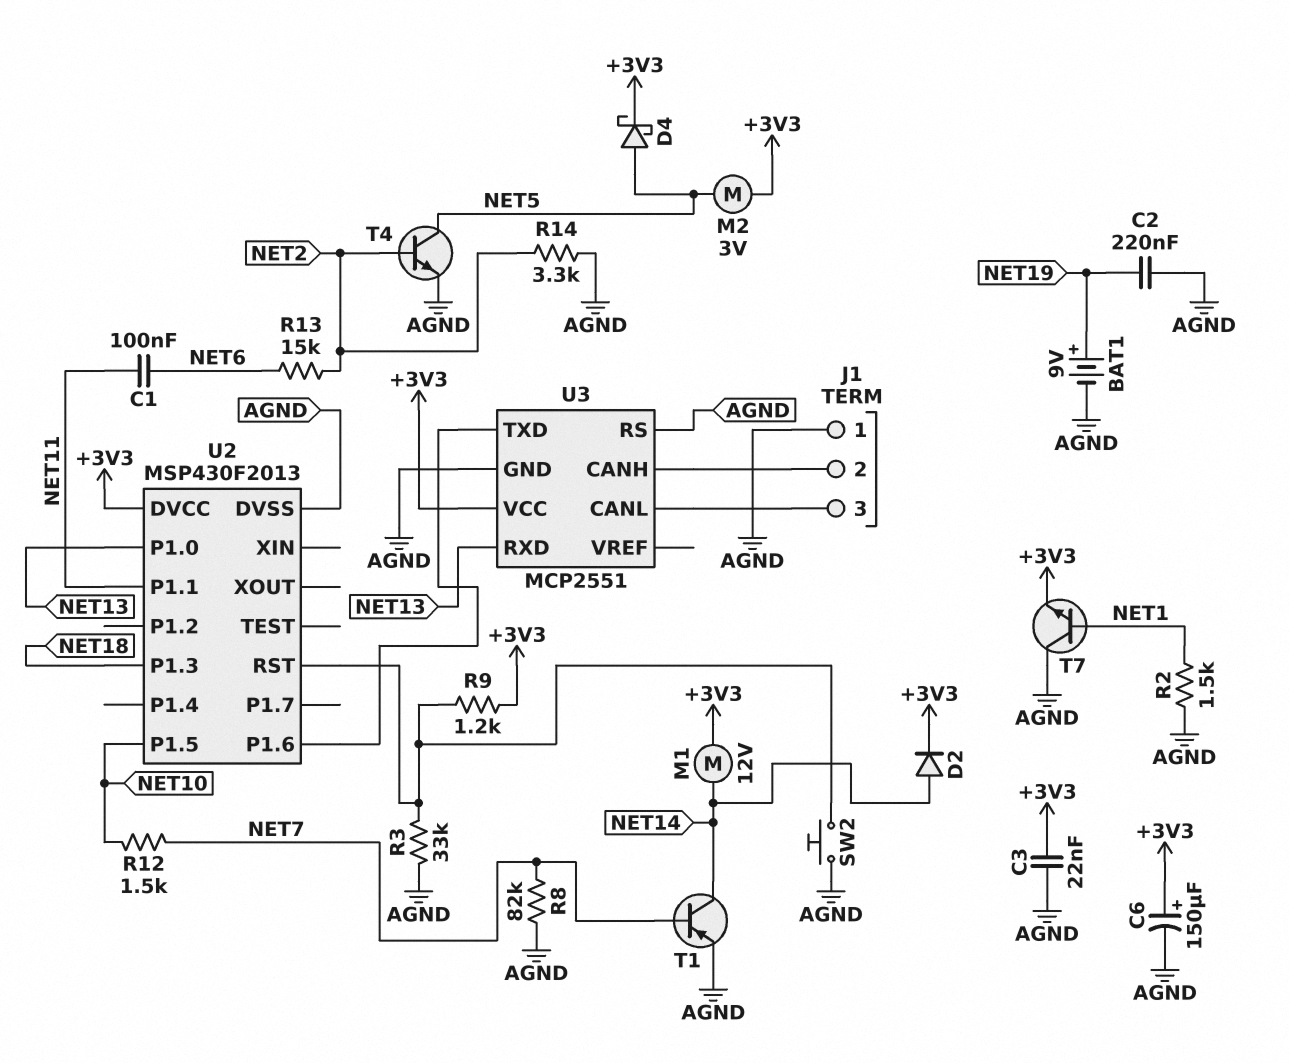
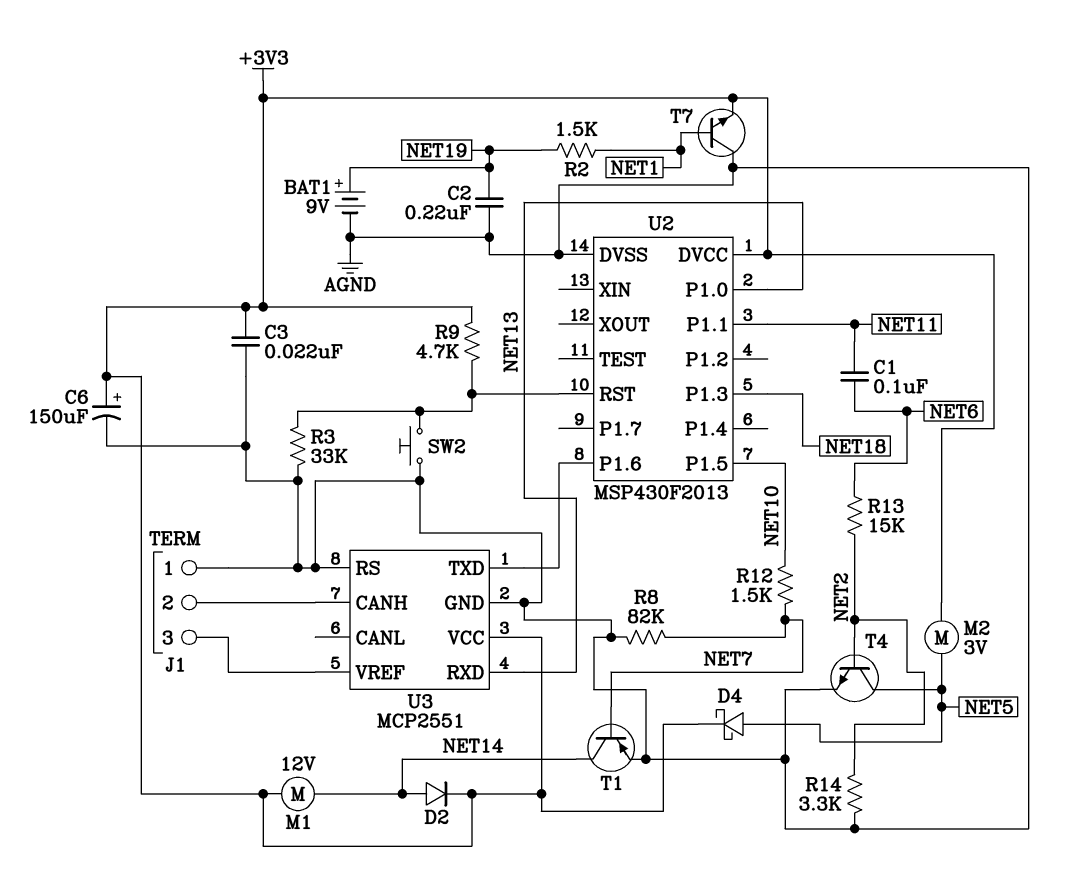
R2: 1.5k (AGND, NET1) -> 1.5k (NET1, NET19)
R9: 1.2k (+3V3, U2/RST) -> 4.7k (+3V3, U2/RST)
U3 pin CANL: J1/3 -> none
U3 pin VREF: none -> J1/3

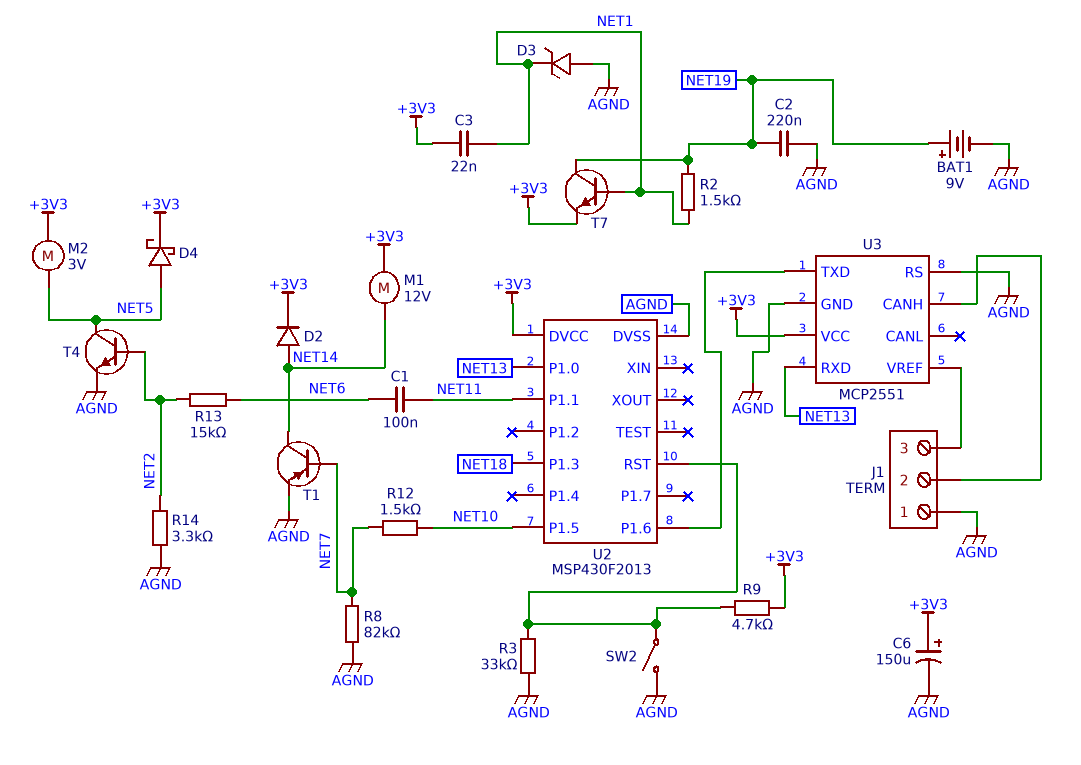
C3: 22nF (+3V3, AGND) -> 22nF (+3V3, NET1)
D3: none -> zener (A AGND, K NET1)
SW2: button (AGND, U2/RST) -> switch (AGND, U2/RST)
T7: NPN (B NET1, C AGND, E +3V3) -> NPN (B NET1, C NET19, E +3V3)

